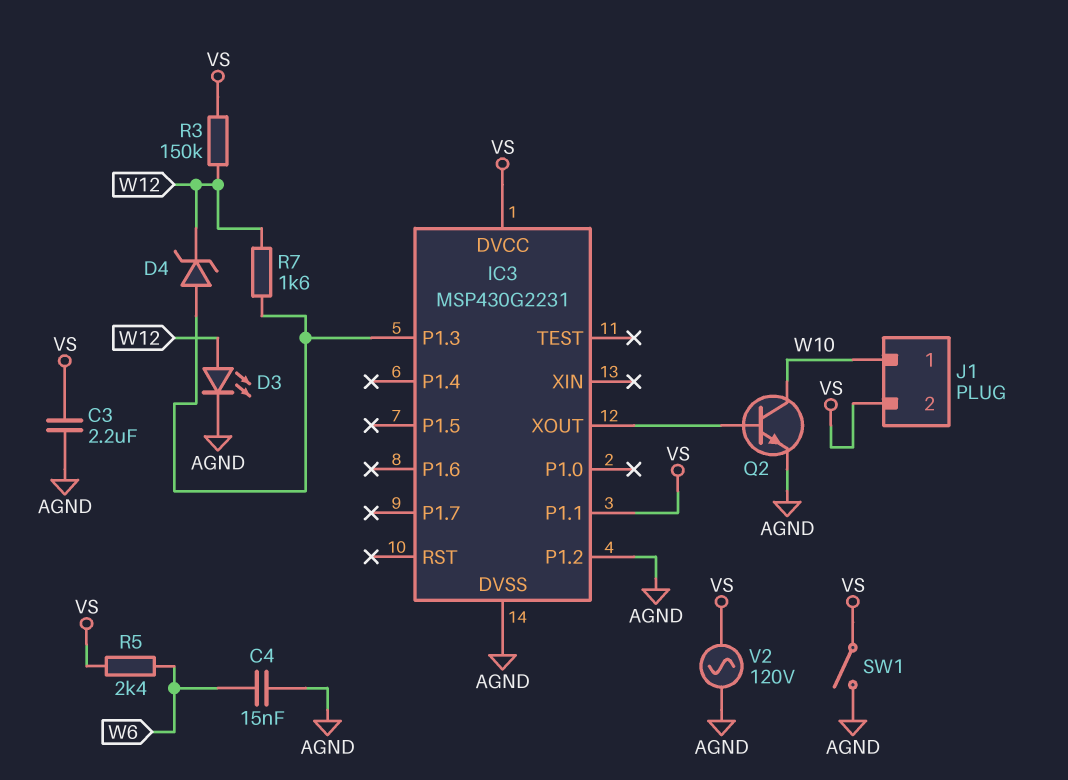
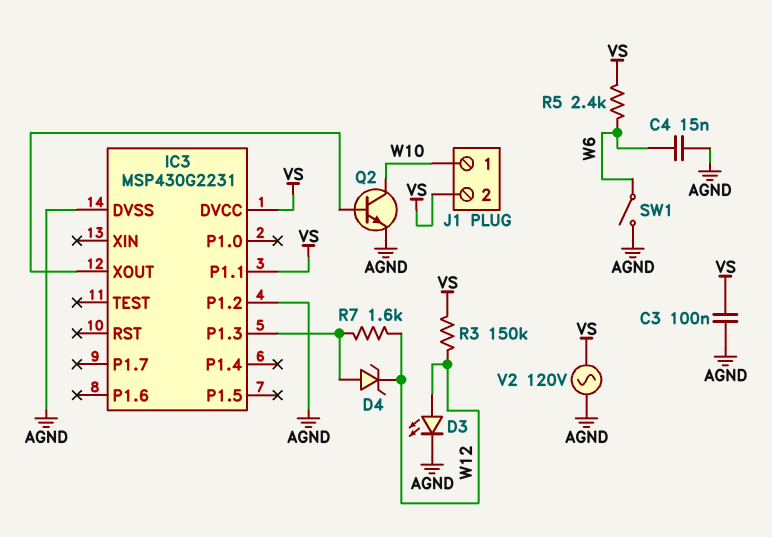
C3: 2.2uF (AGND, VS) -> 100nF (AGND, VS)
SW1: switch (AGND, VS) -> switch (AGND, W6)

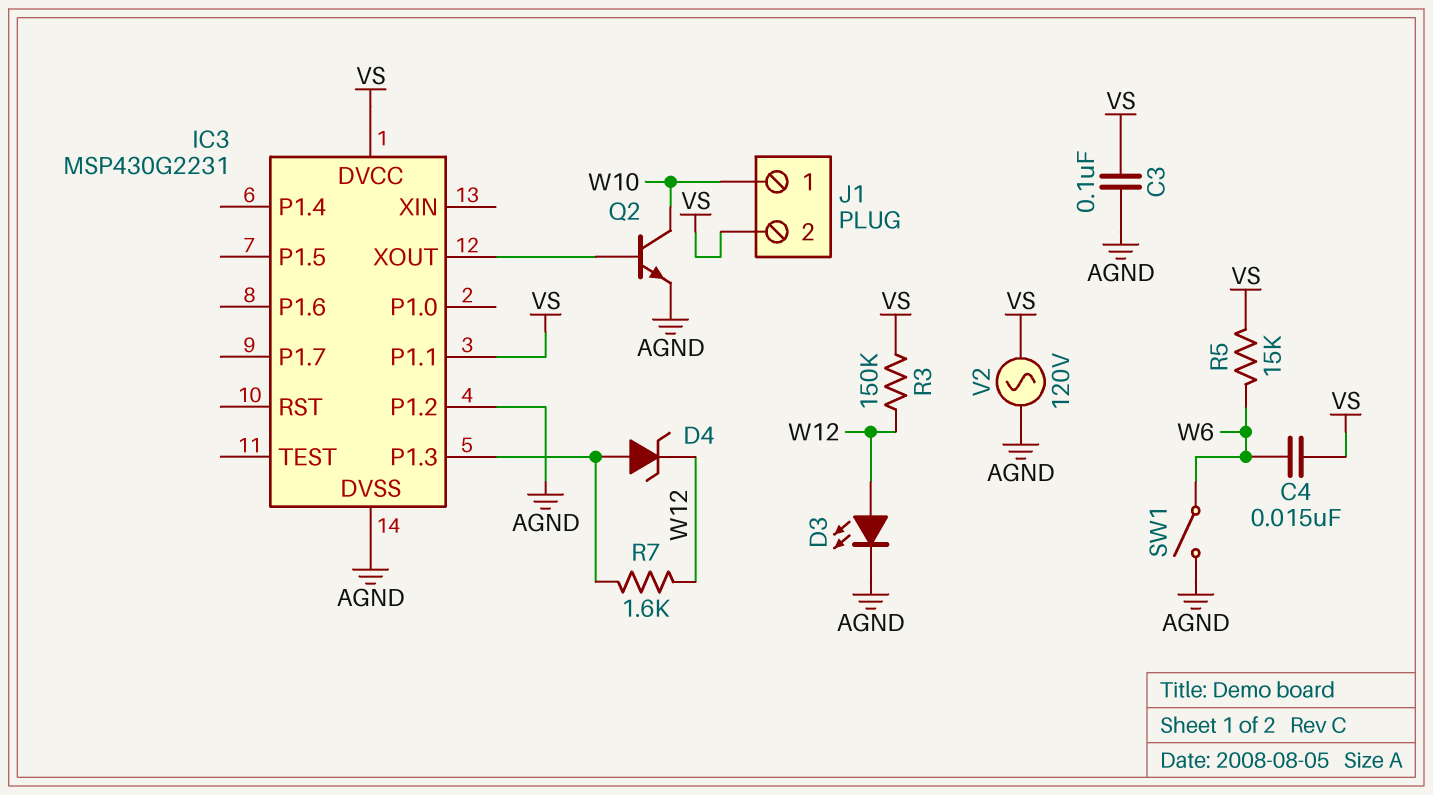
C4: 15nF (AGND, W6) -> 15nF (VS, W6)
R5: 2.4k (VS, W6) -> 15k (VS, W6)

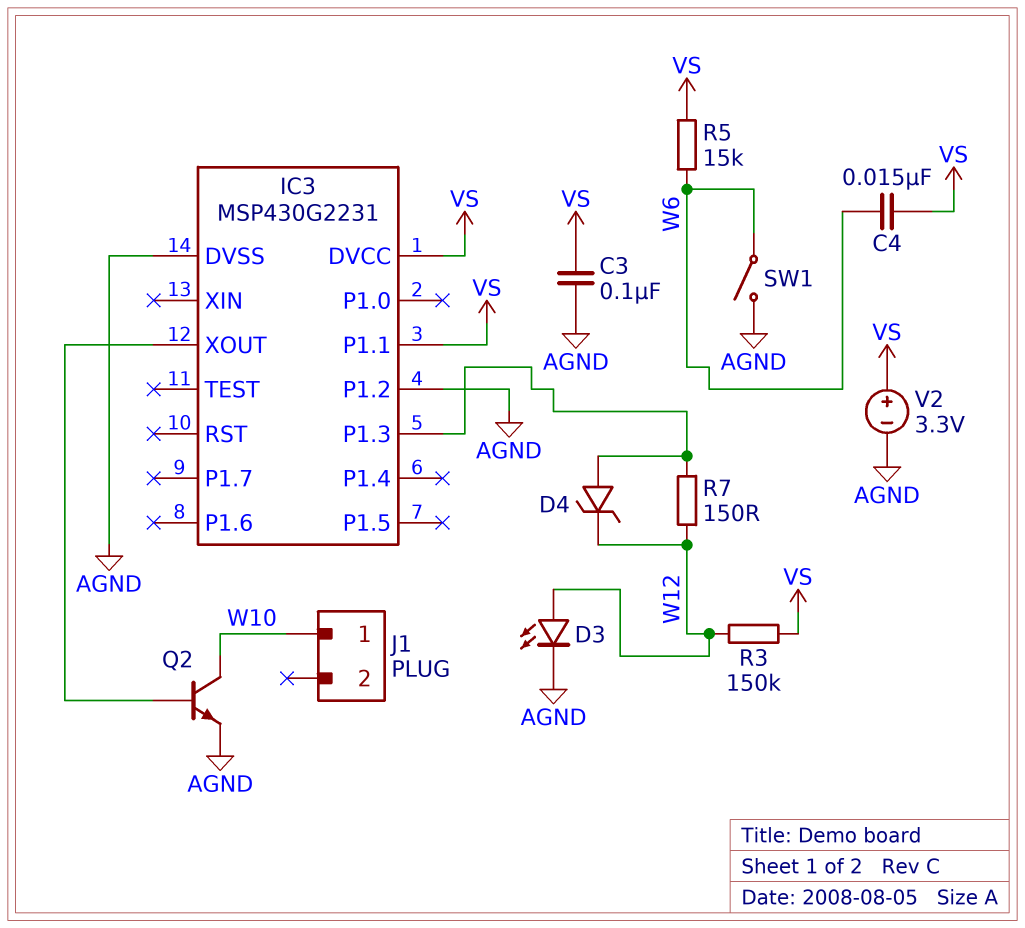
J1 pin 2: VS -> none
R7: 1.6k (IC3/P1.3, W12) -> 150 (IC3/P1.3, W12)
V2: AC 120V (AGND, VS) -> 3.3V (plus VS, minus AGND)

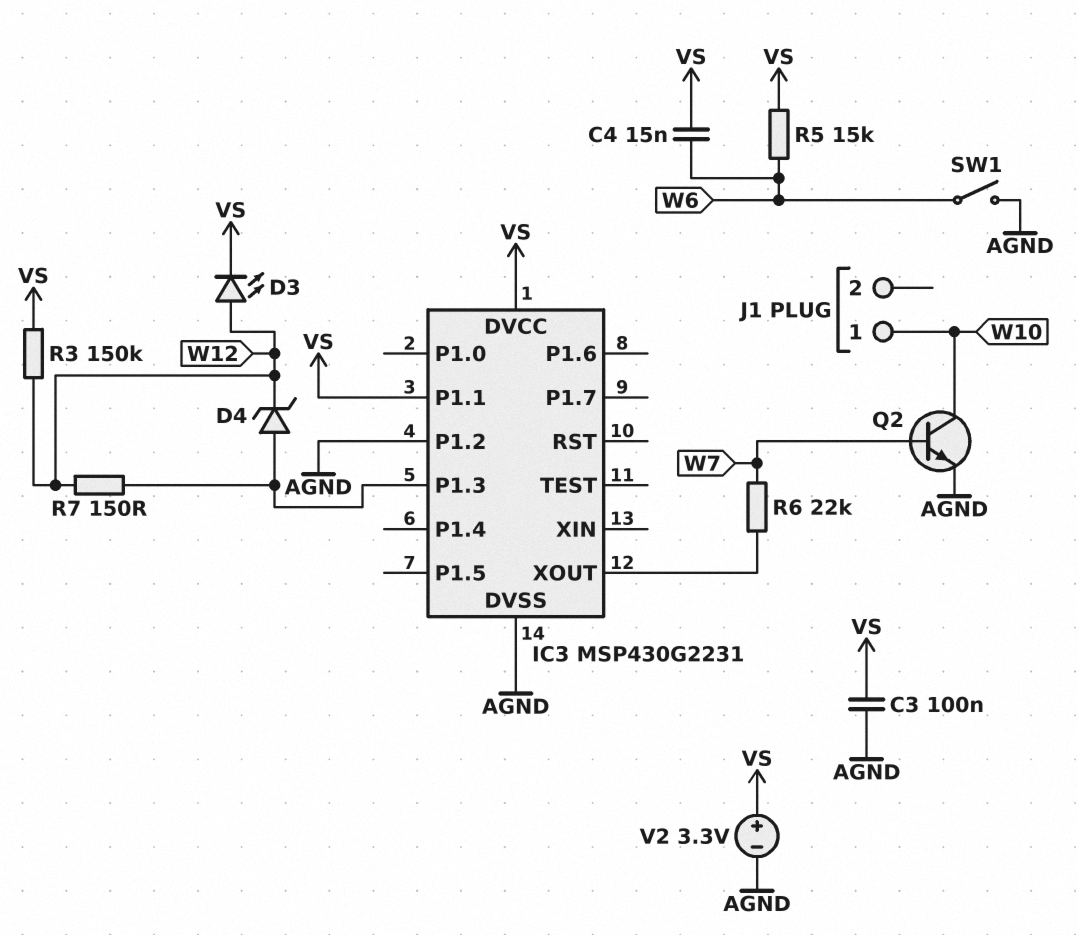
D3: LED (A W12, K AGND) -> LED (A W12, K VS)
Q2: NPN (B IC3/XOUT, C W10, E AGND) -> NPN (B W7, C W10, E AGND)
R6: none -> 22k (IC3/XOUT, W7)

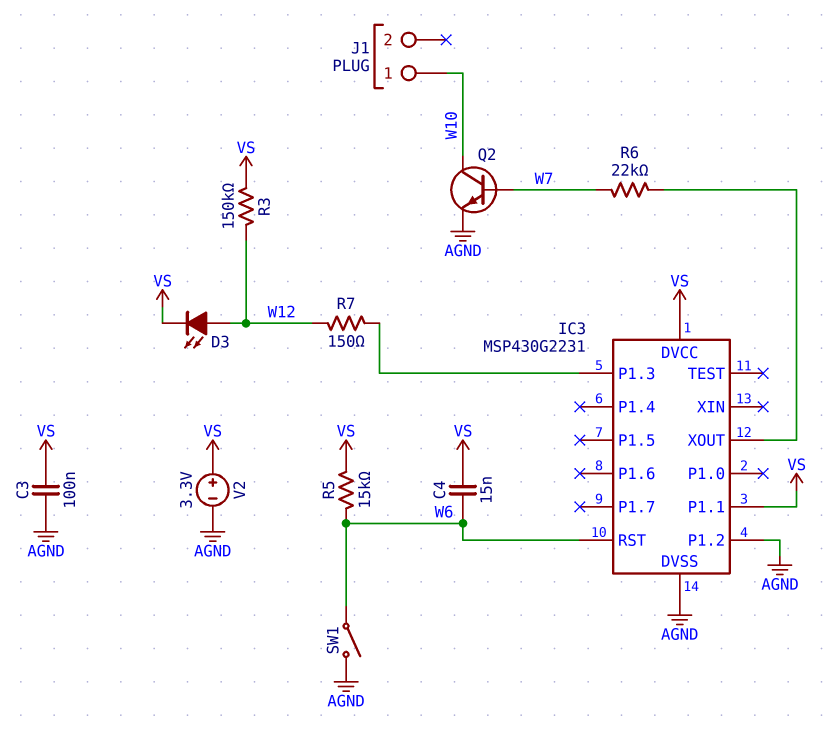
D4: zener (A IC3/P1.3, K W12) -> none
IC3 pin RST: none -> W6

